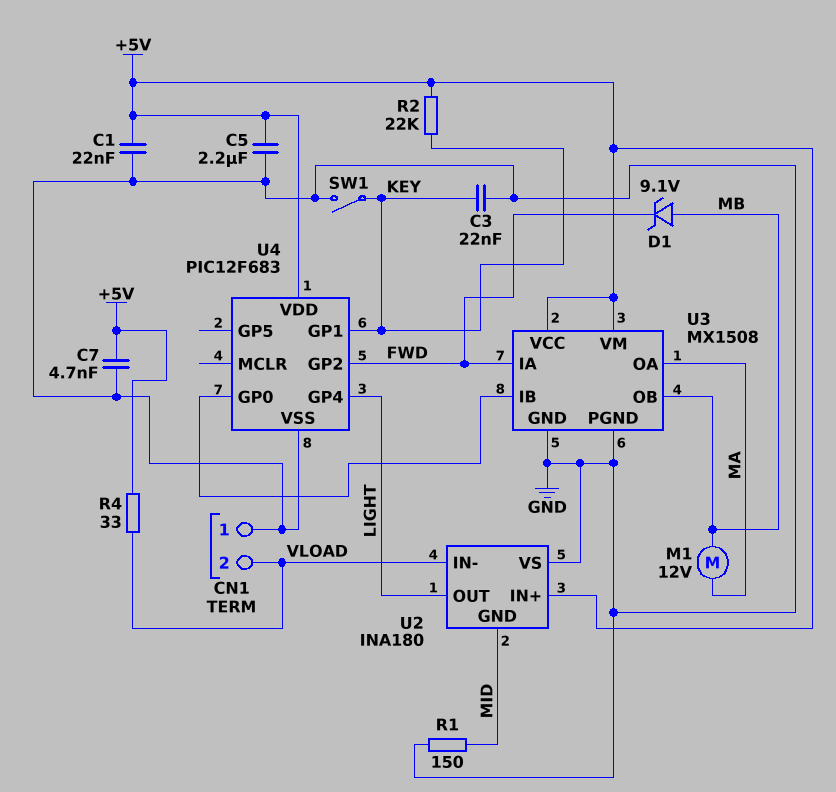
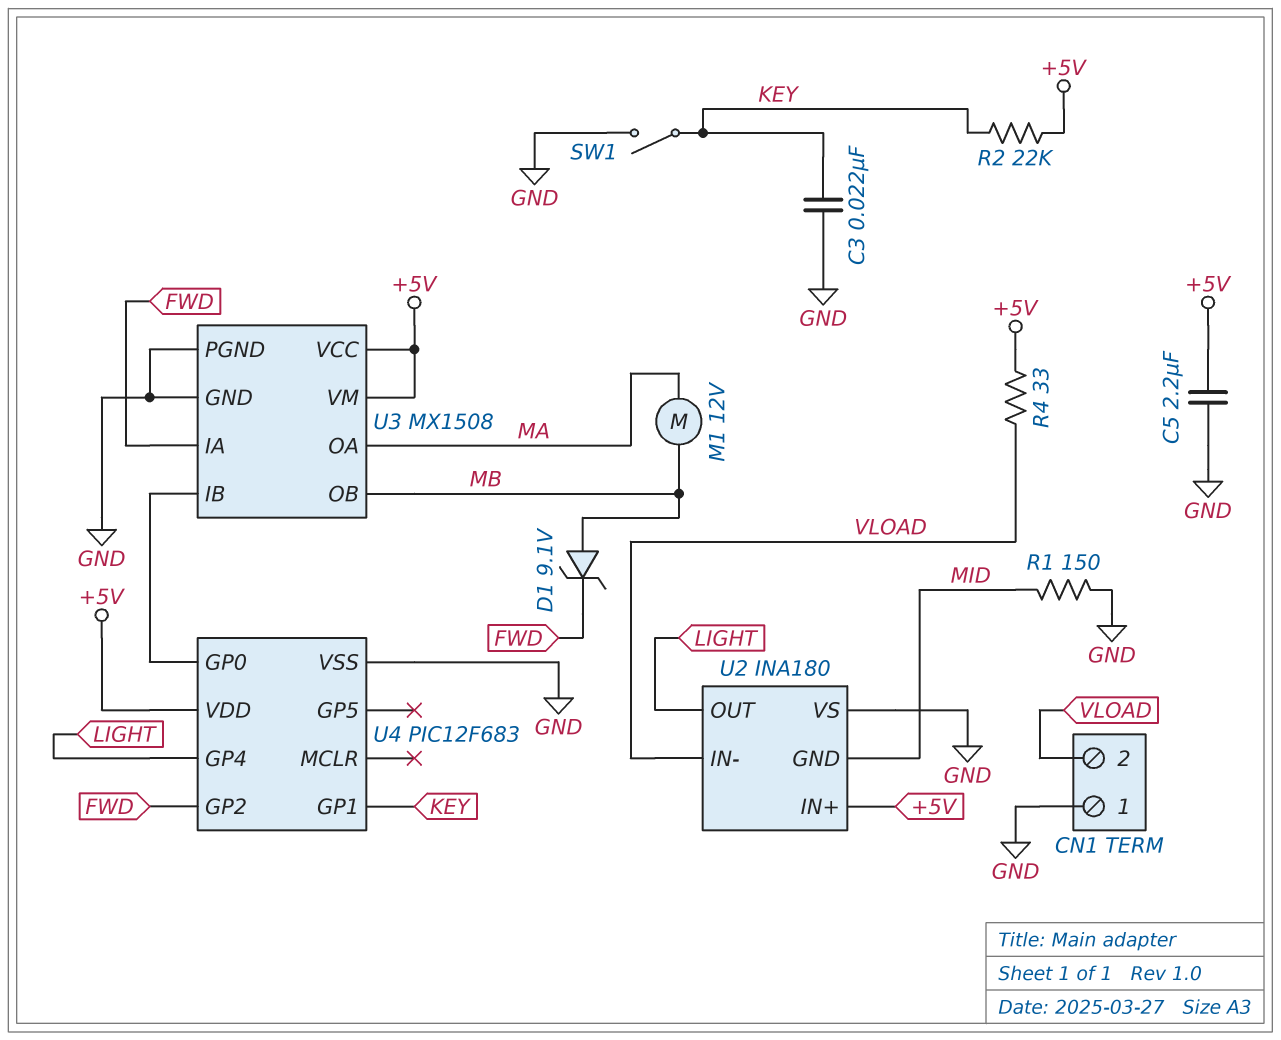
C1: 22nF (+5V, GND) -> none
C7: 4.7nF (+5V, GND) -> none

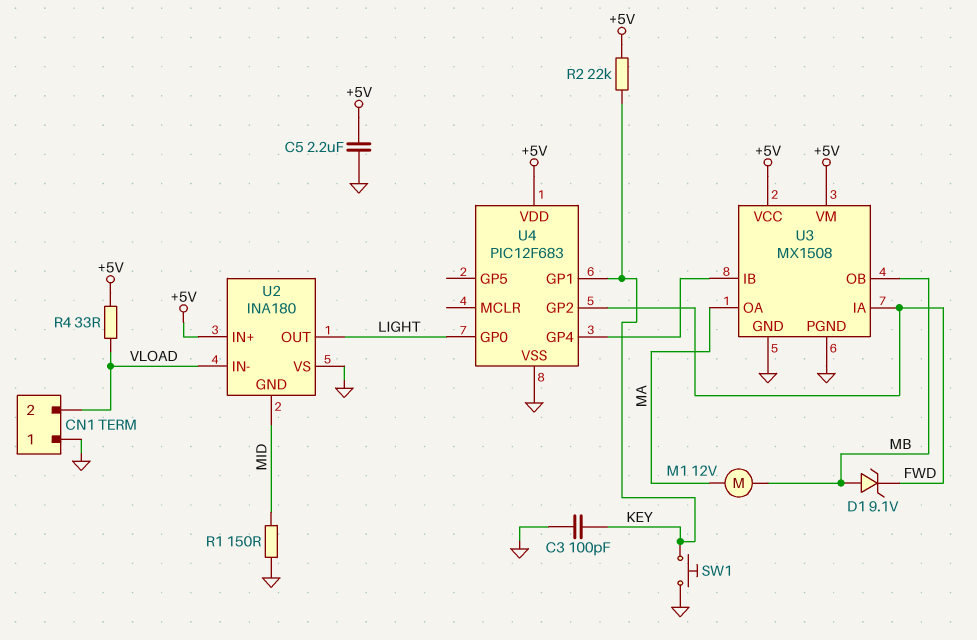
C3: 22nF (GND, KEY) -> 100pF (GND, KEY)
SW1: switch (GND, KEY) -> button (GND, KEY)
U4 pin GP0: U3/IB -> LIGHT
U4 pin GP4: LIGHT -> U3/IB

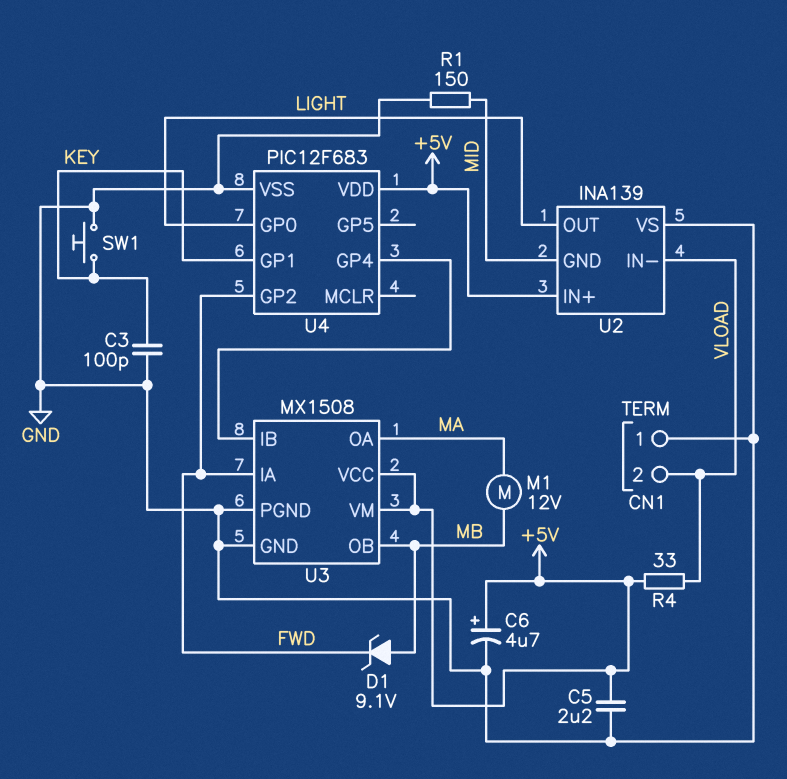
C6: none -> 4.7uF (plus +5V, minus GND)
R2: 22k (+5V, KEY) -> none
U2: INA180 -> INA139

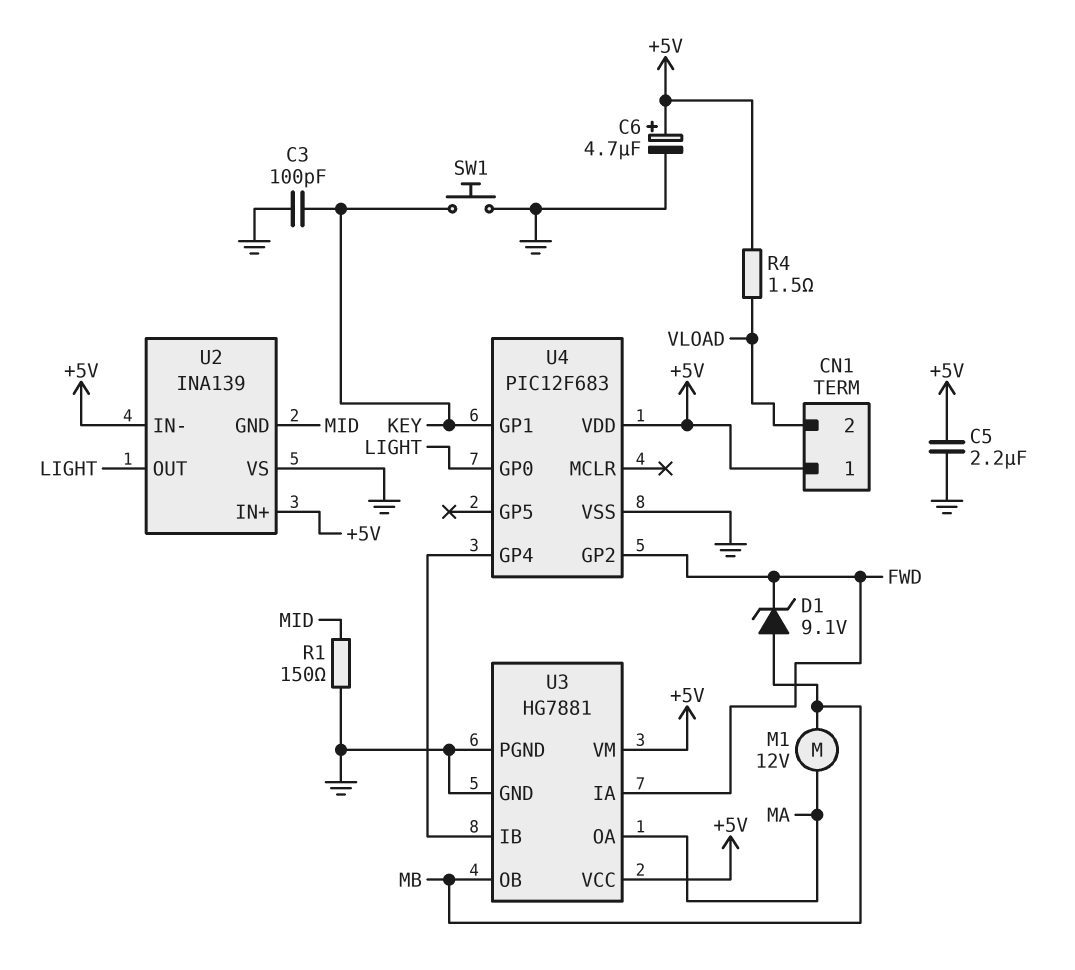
CN1 pin 1: GND -> +5V
R4: 33 (+5V, VLOAD) -> 1.5 (+5V, VLOAD)
U2 pin IN-: VLOAD -> +5V
U3: MX1508 -> HG7881

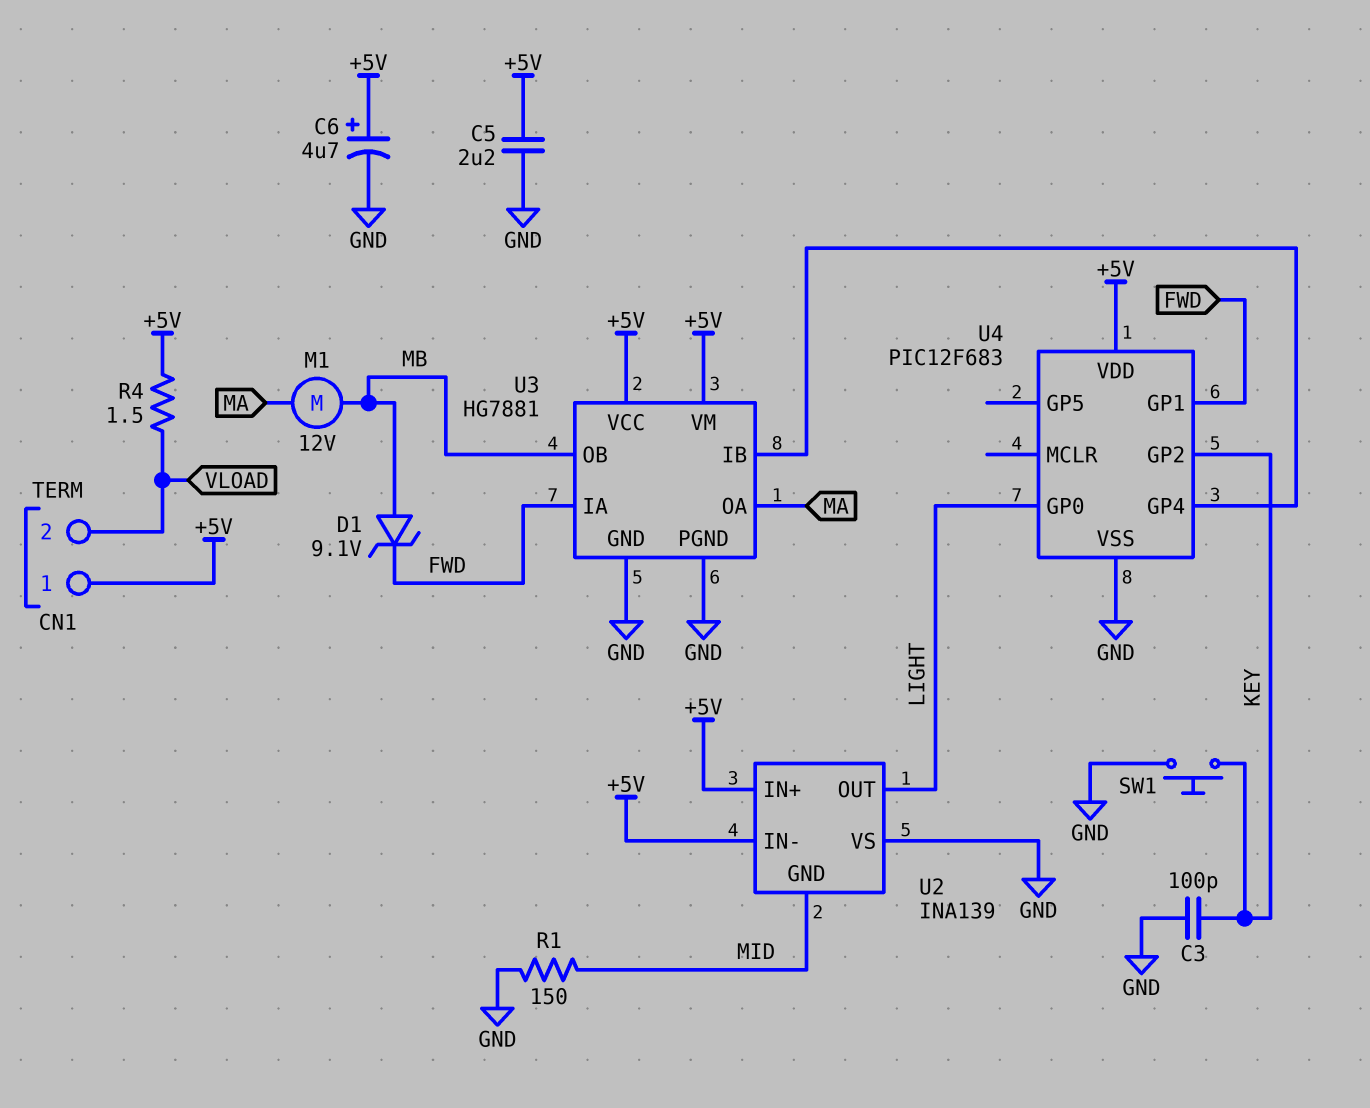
U4 pin GP1: KEY -> FWD
U4 pin GP2: FWD -> KEY

